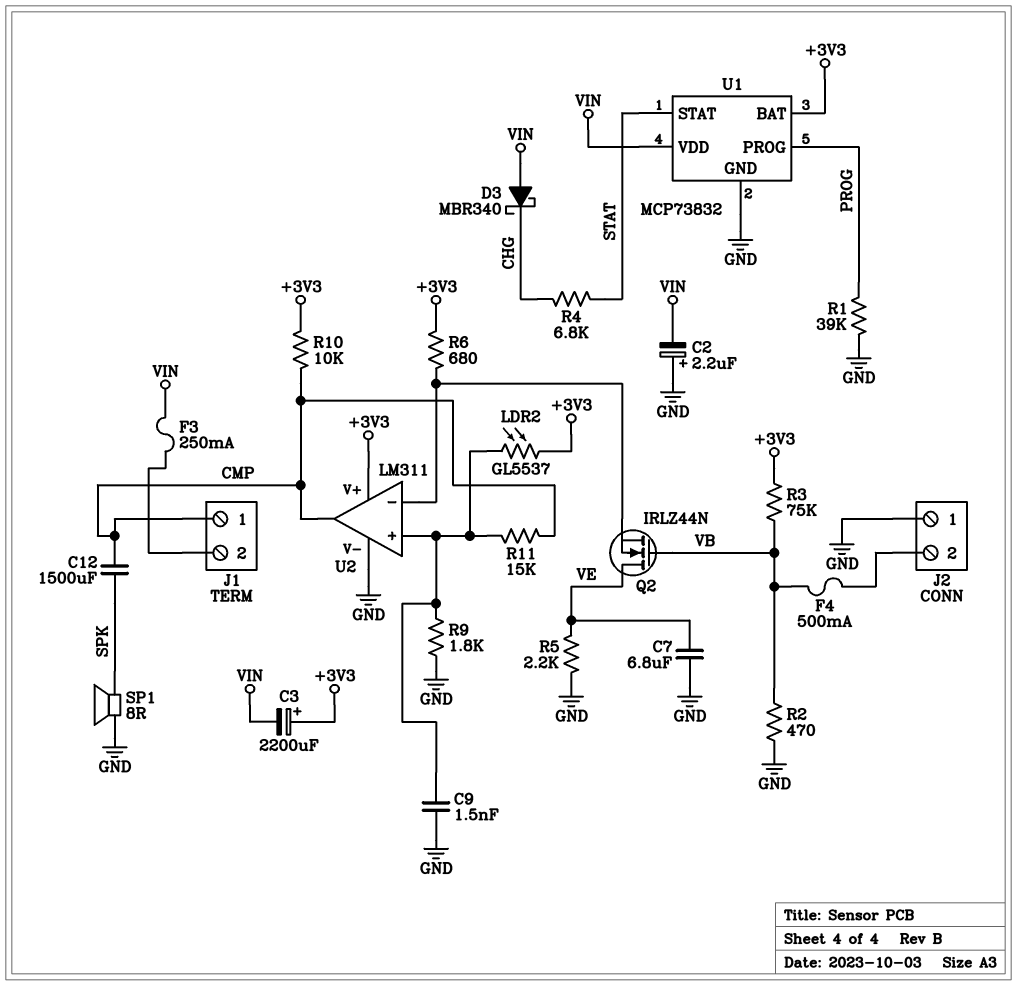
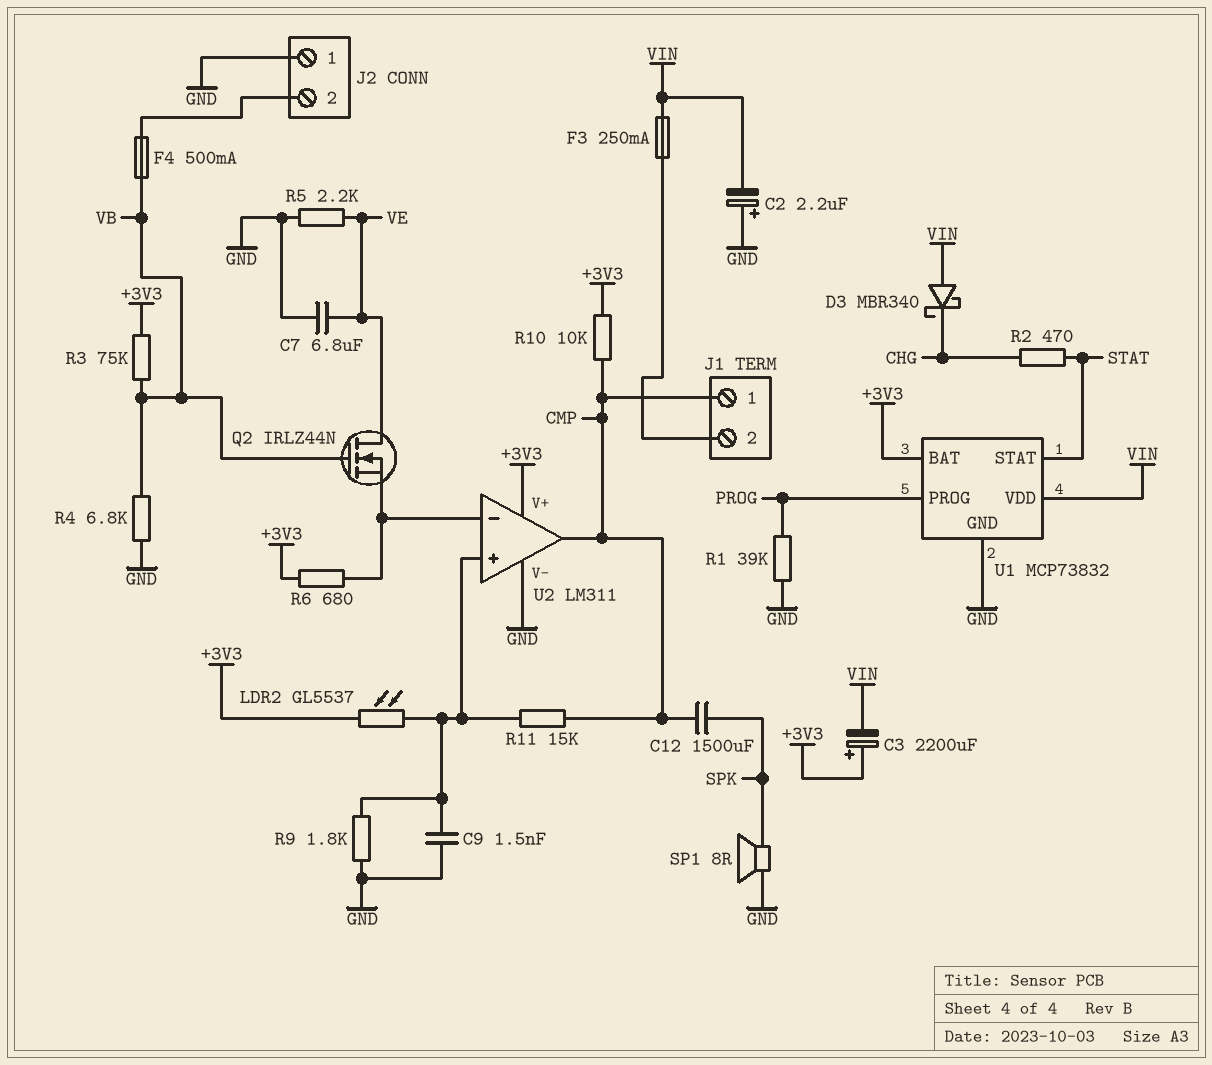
R2: 470 (GND, VB) -> 470 (CHG, STAT)
R4: 6.8k (CHG, STAT) -> 6.8k (GND, VB)

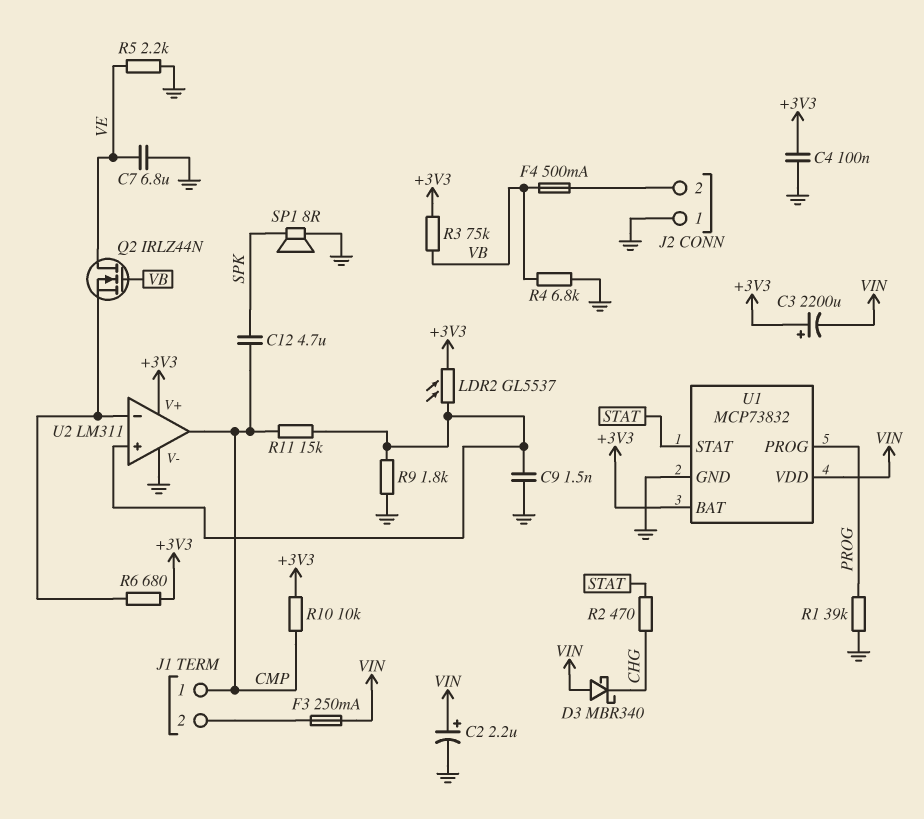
C2: 2.2uF (plus GND, minus VIN) -> 2.2uF (plus VIN, minus GND)
C4: none -> 100nF (+3V3, GND)
C12: 1500uF (CMP, SPK) -> 4.7uF (CMP, SPK)

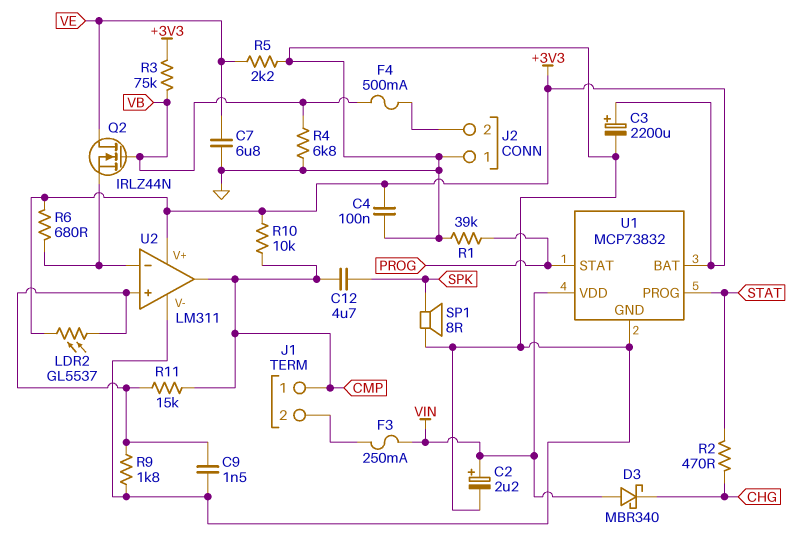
C3: 2200uF (plus +3V3, minus VIN) -> 2200uF (plus +3V3, minus GND)
U1 pin PROG: PROG -> STAT
U1 pin STAT: STAT -> PROG

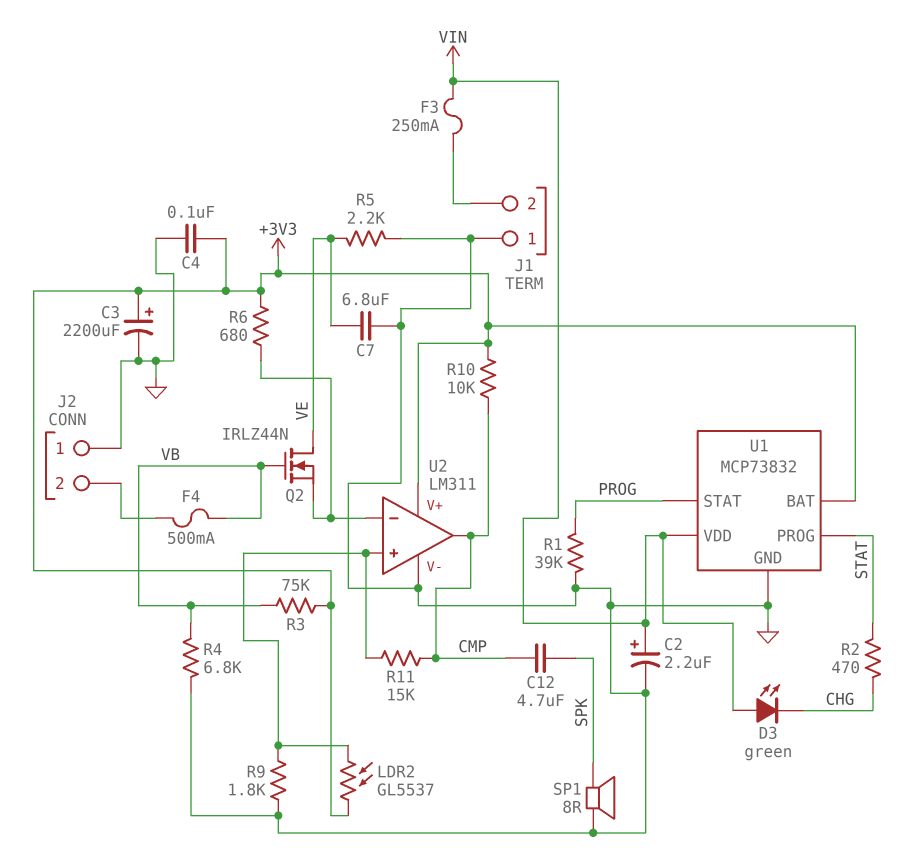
C9: 1.5nF (GND, U2/in+) -> none
D3: schottky MBR340 (A VIN, K CHG) -> LED green (A VIN, K CHG)
J1 pin 1: CMP -> GND

